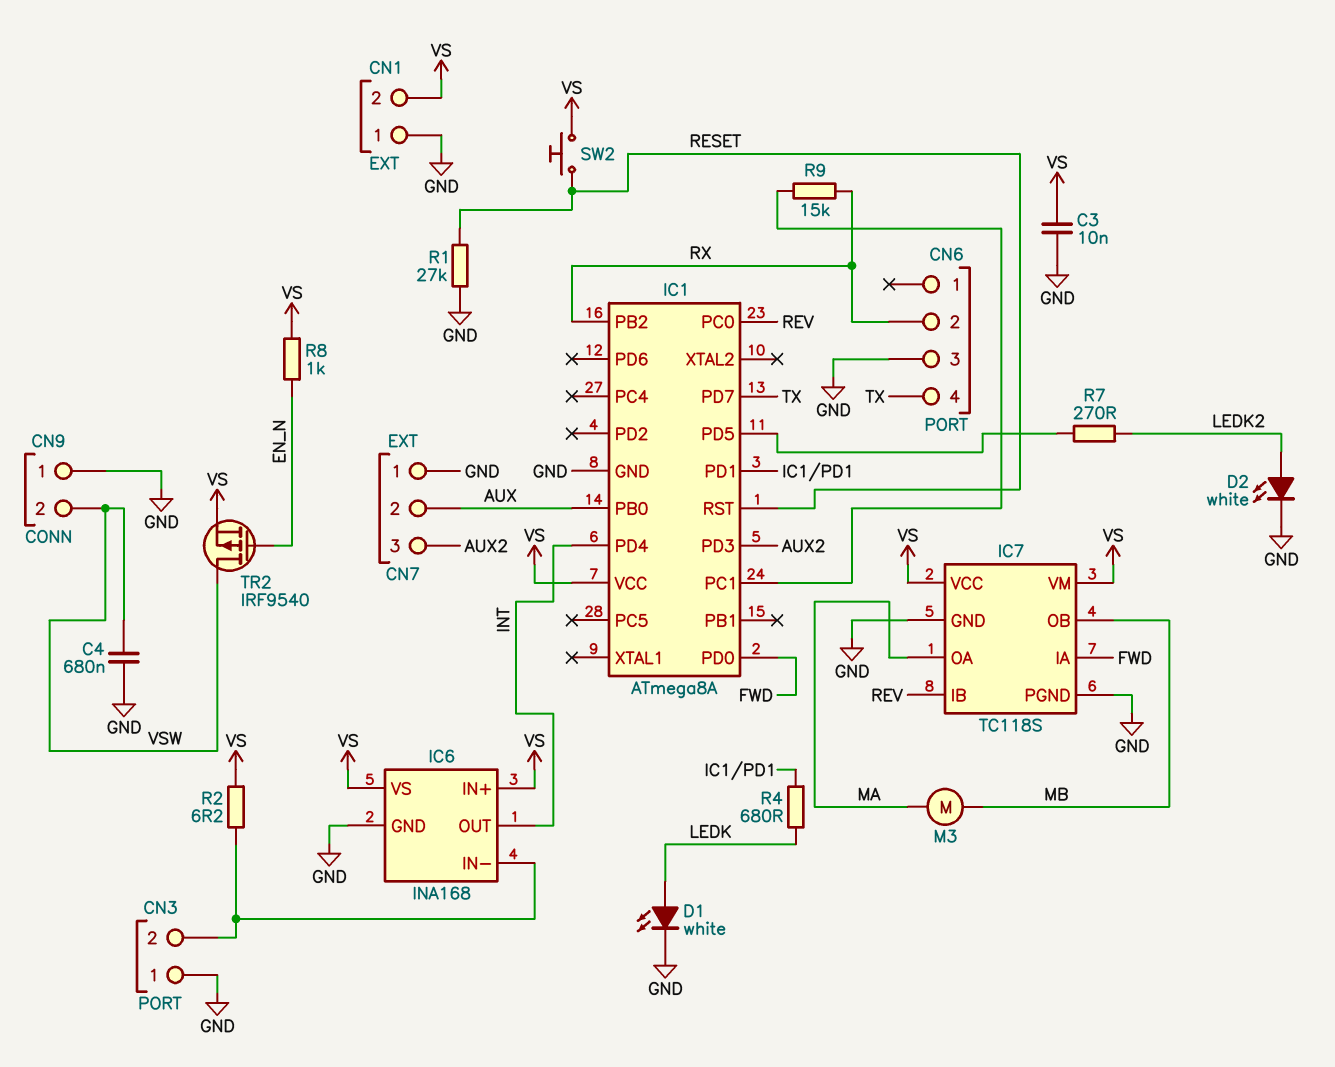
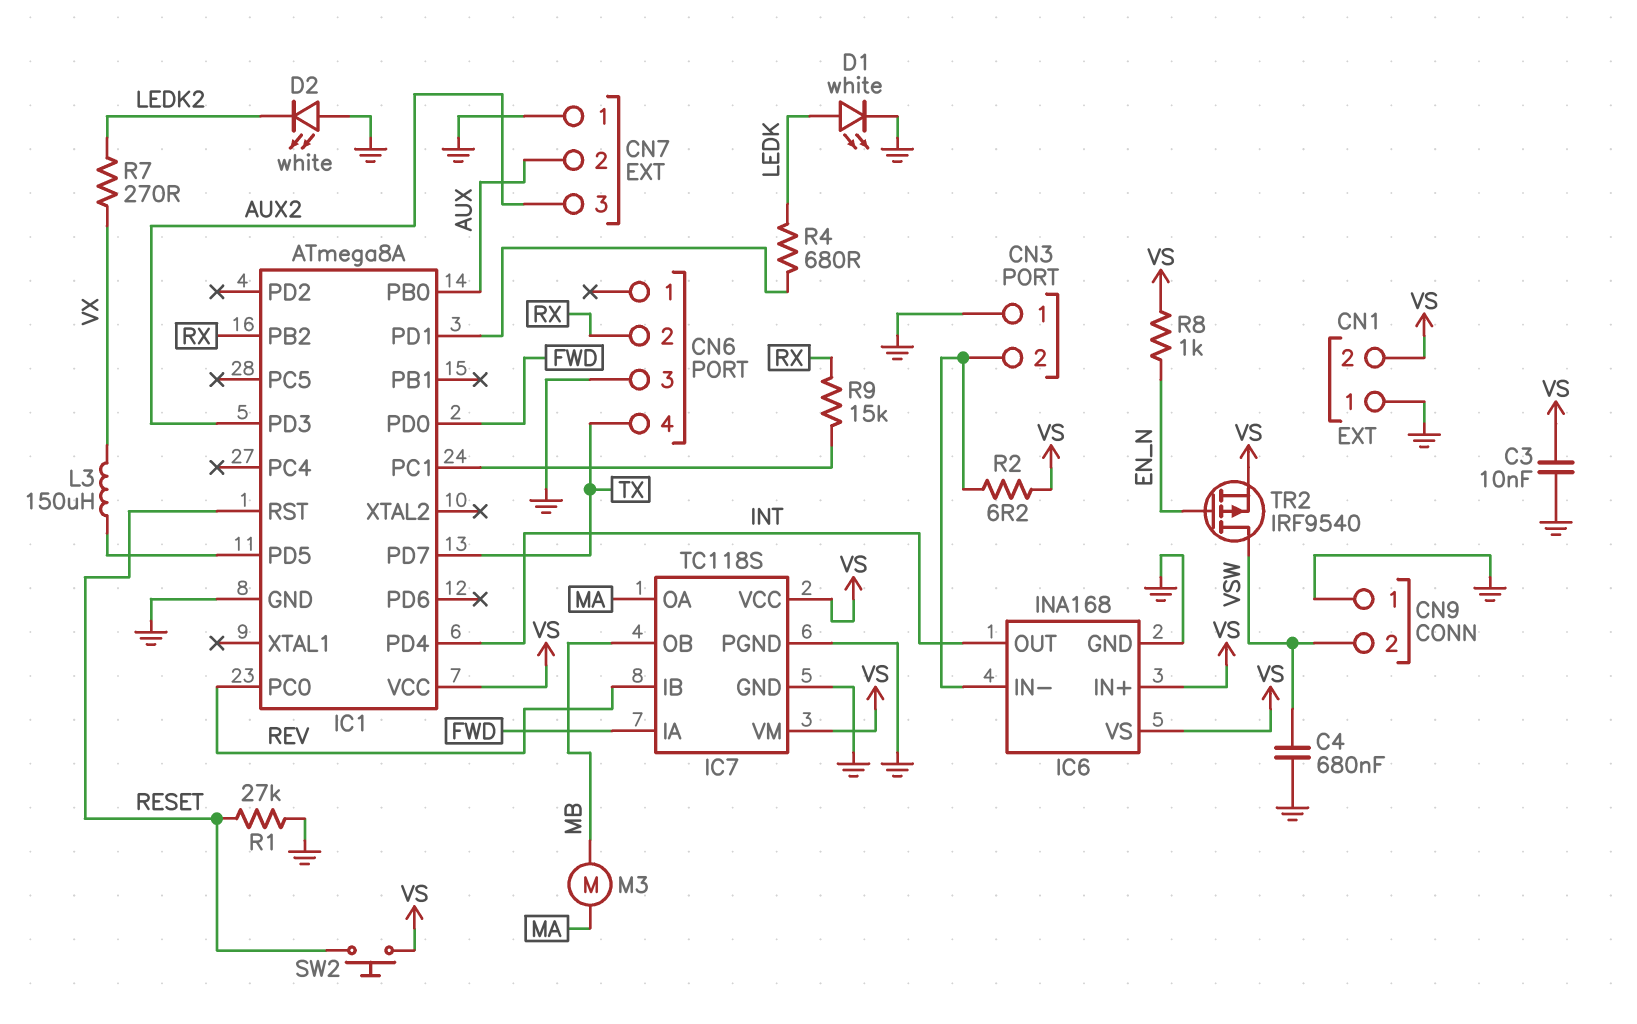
D2: LED white (A LEDK2, K GND) -> LED white (A GND, K LEDK2)
L3: none -> 150uH (IC1/PD5, VX)
R7: 270 (IC1/PD5, LEDK2) -> 270 (LEDK2, VX)

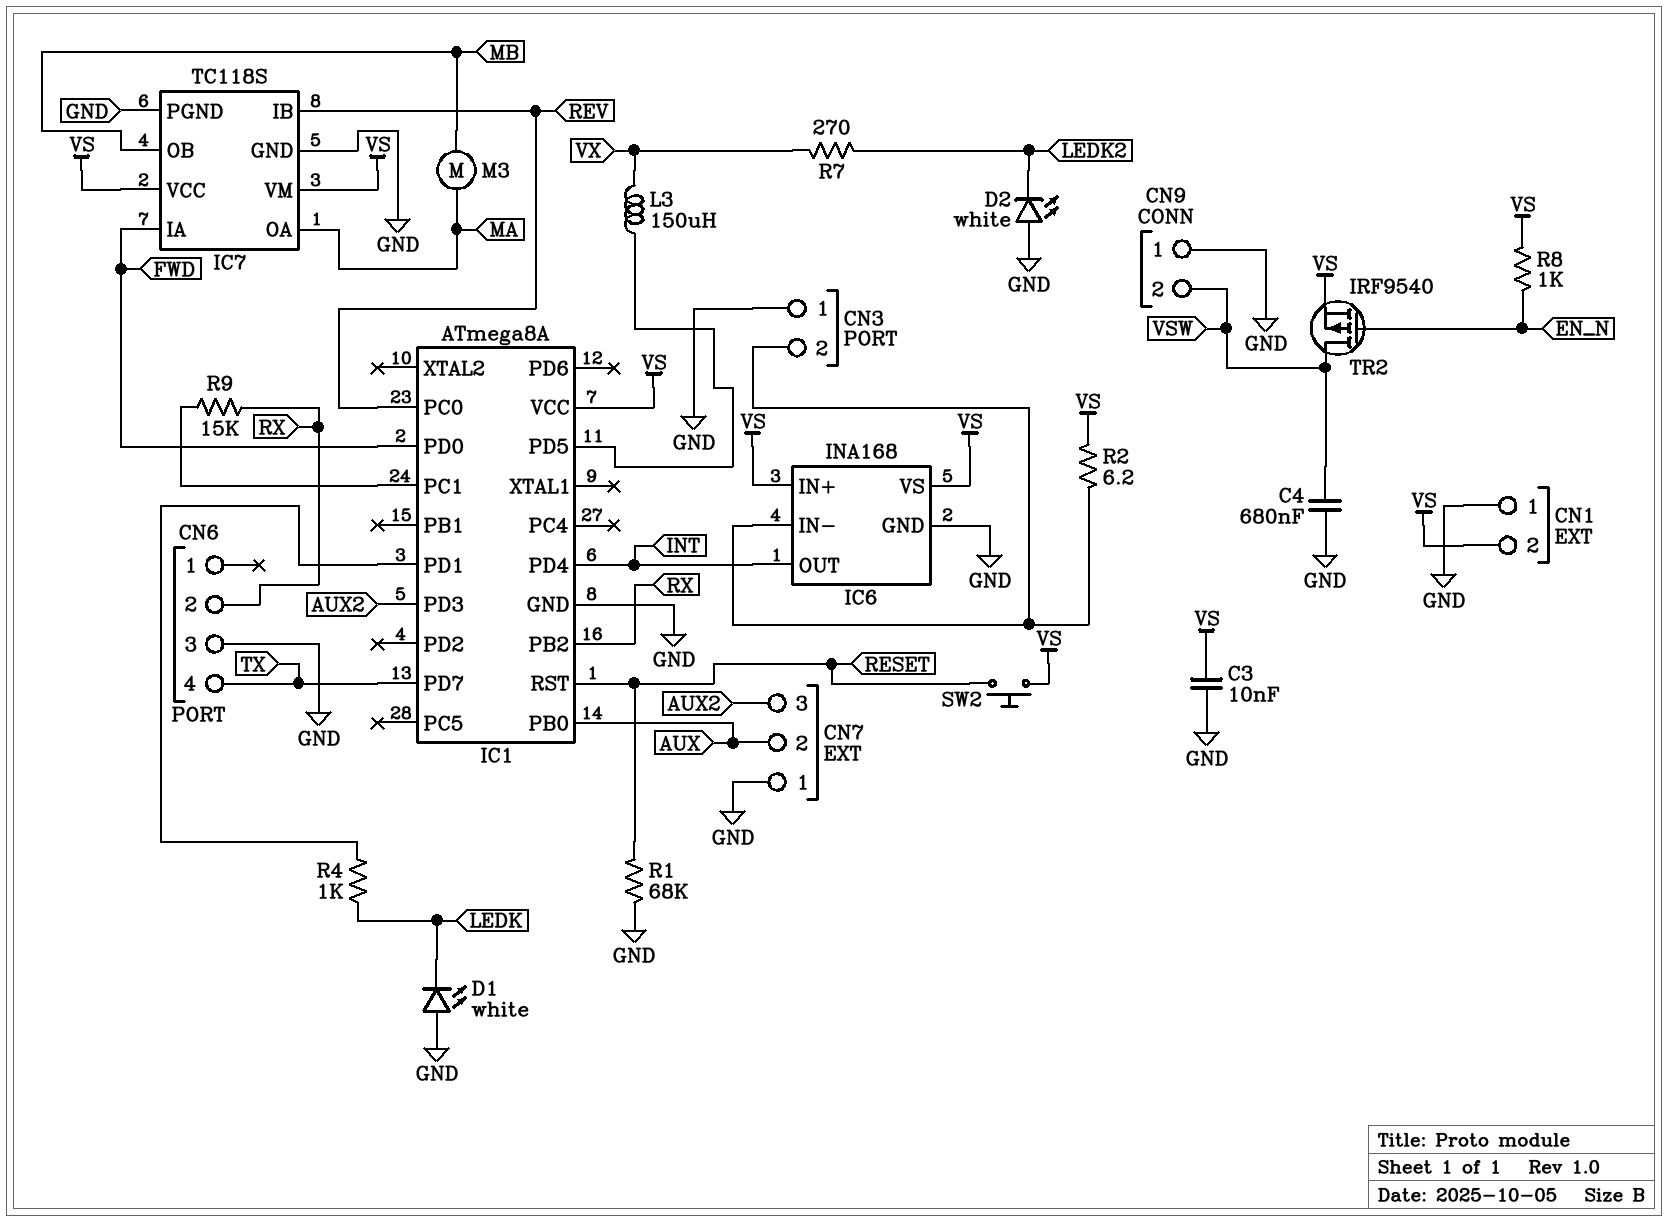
D1: LED white (A LEDK, K GND) -> LED white (A GND, K LEDK)
R1: 27k (GND, RESET) -> 68k (GND, RESET)
R4: 680 (IC1/PD1, LEDK) -> 1k (IC1/PD1, LEDK)

